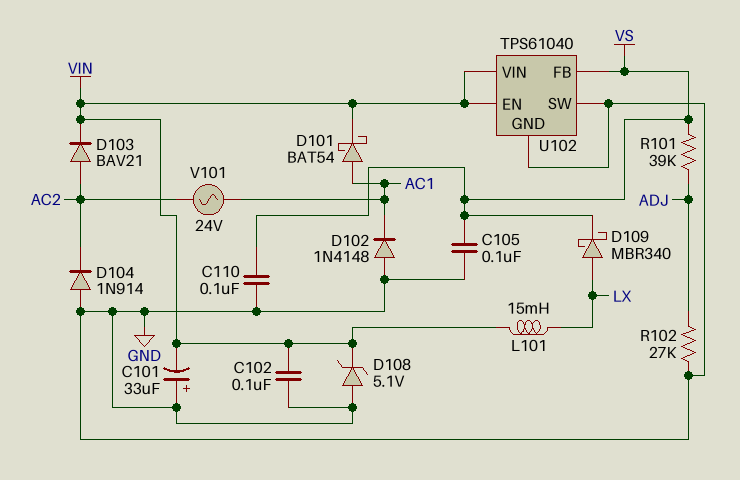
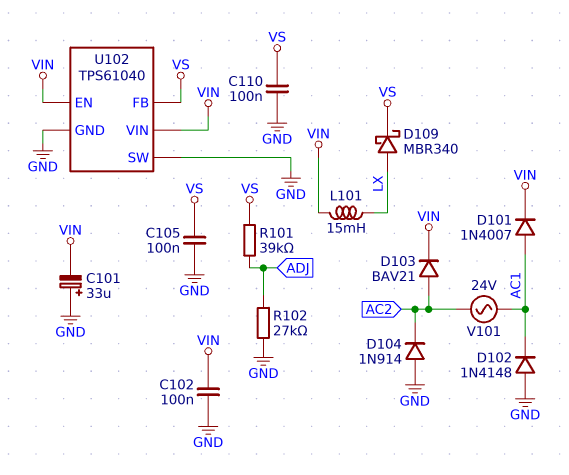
D101: schottky BAT54 (A AC1, K VIN) -> diode 1N4007 (A AC1, K VIN)
D108: zener 5.1V (A GND, K VIN) -> none

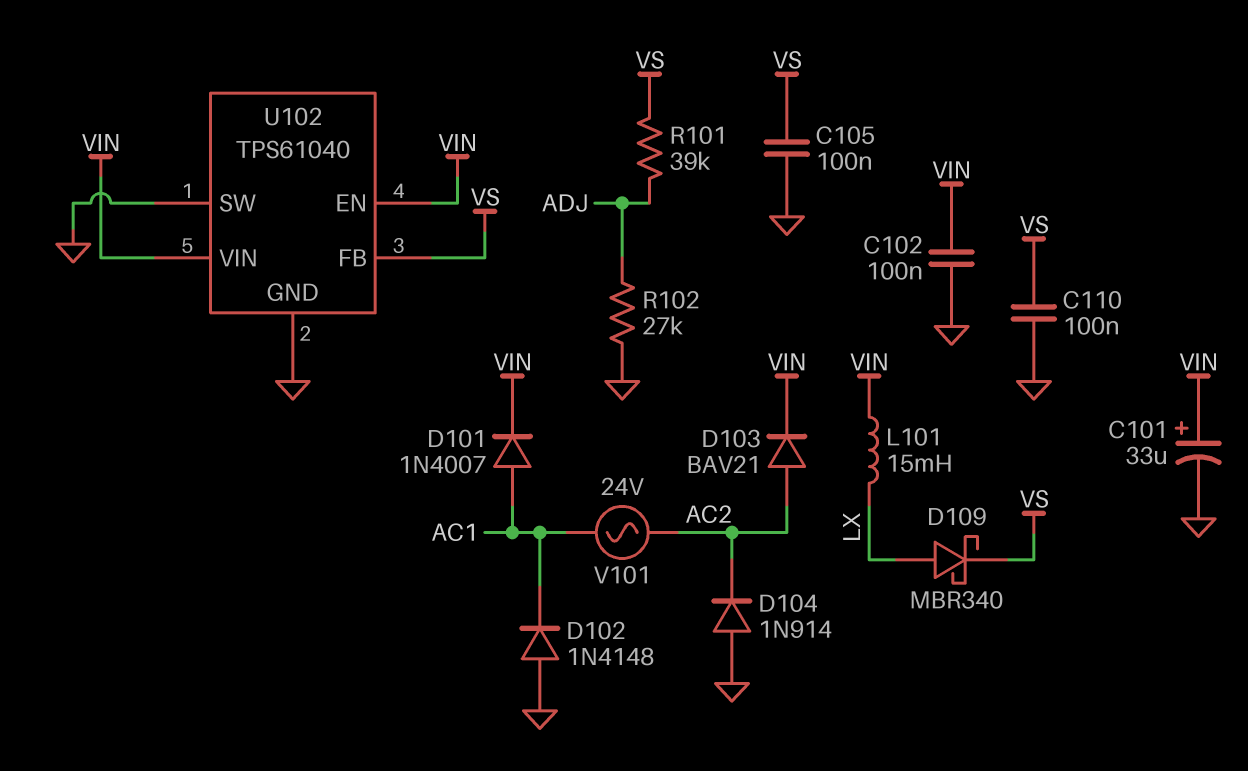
C101: 33uF (plus GND, minus VIN) -> 33uF (plus VIN, minus GND)

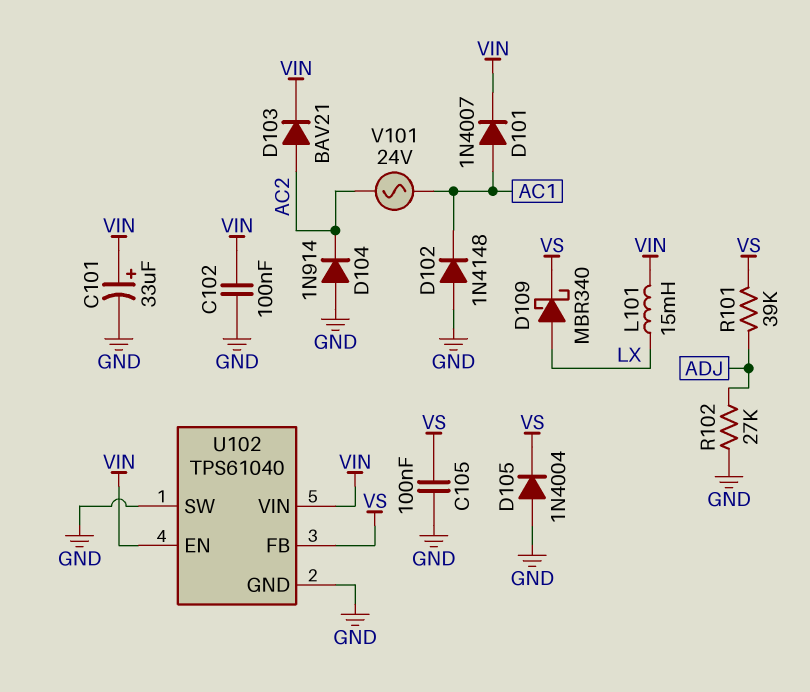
C110: 100nF (GND, VS) -> none
D105: none -> diode 1N4004 (A GND, K VS)

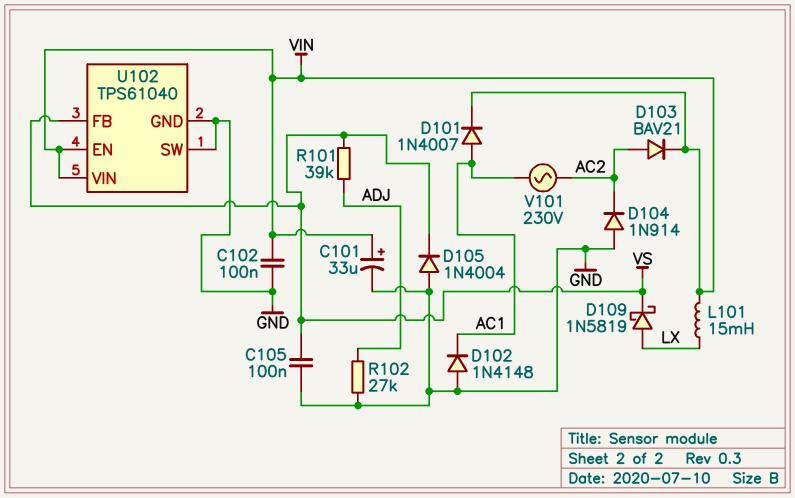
D109: schottky MBR340 (A LX, K VS) -> schottky 1N5819 (A LX, K VS)
V101: AC 24V (AC1, AC2) -> AC 230V (AC1, AC2)

